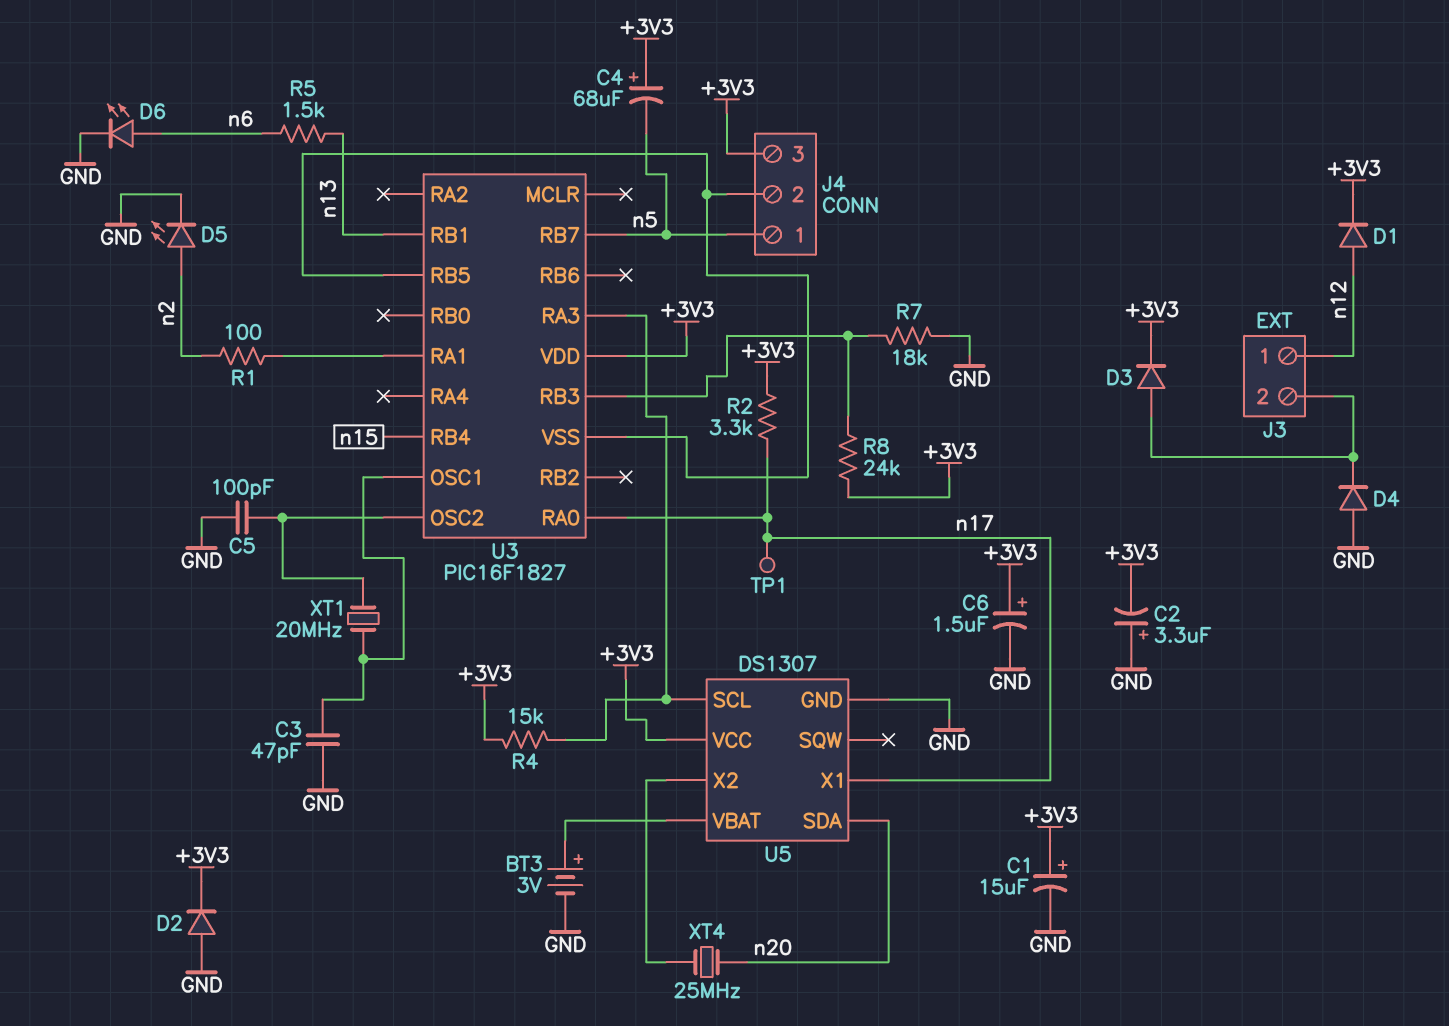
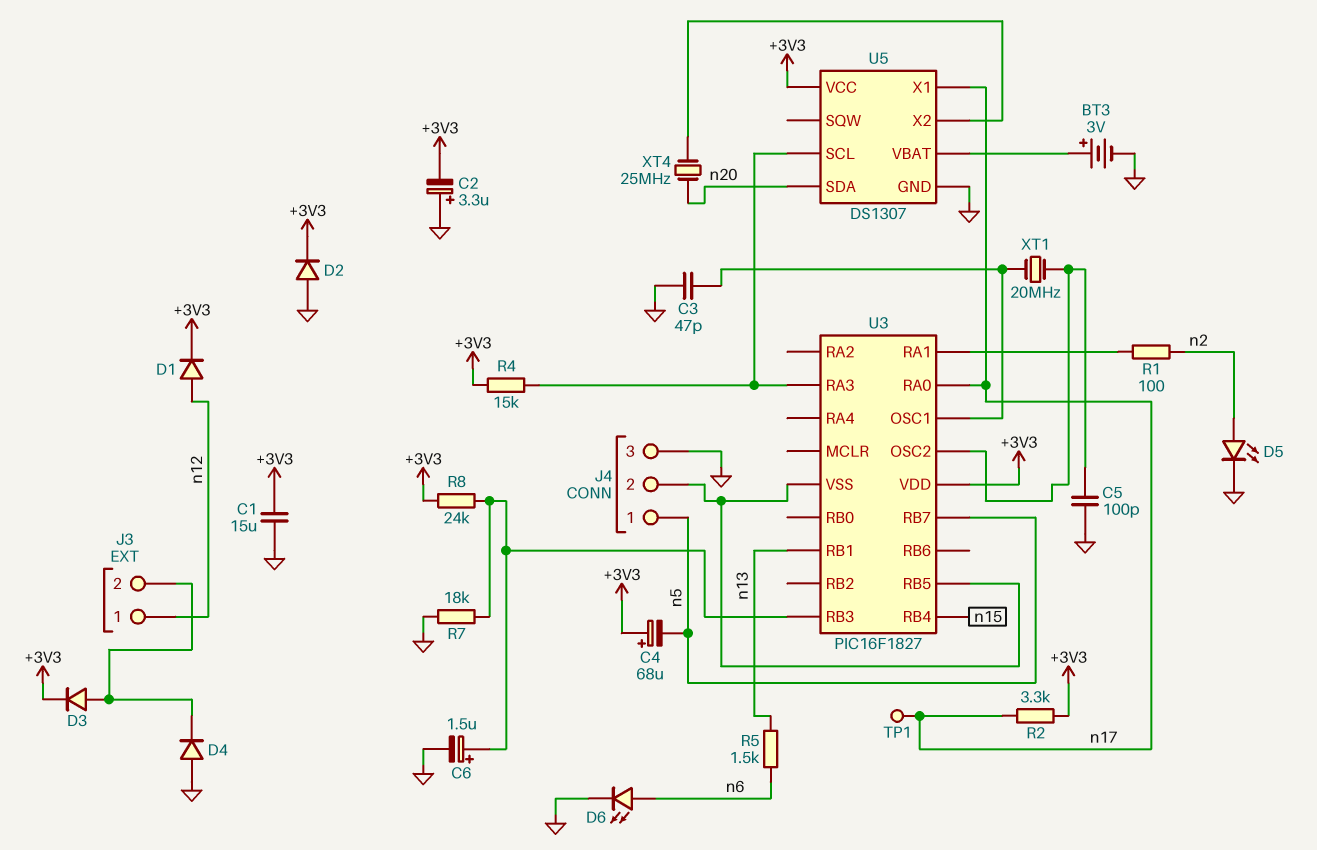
C1: 15uF (plus +3V3, minus GND) -> 15uF (+3V3, GND)
C6: 1.5uF (plus +3V3, minus GND) -> 1.5uF (plus U3/RB3, minus GND)
J4 pin 3: +3V3 -> GND

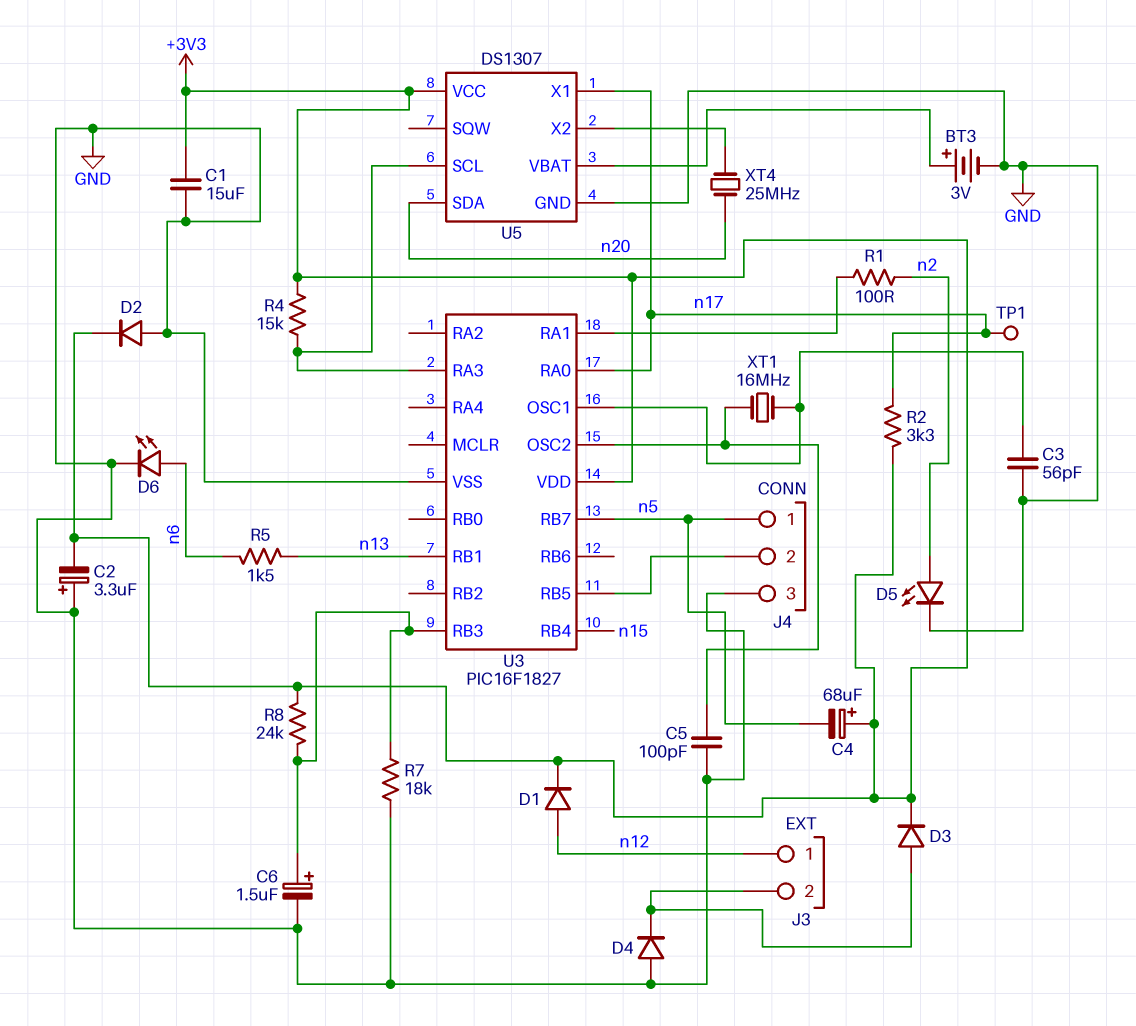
C3: 47pF (GND, U3/OSC1) -> 56pF (GND, U3/OSC1)
U3 pin VSS: J4/2 -> GND
XT1: 20MHz (U3/OSC1, U3/OSC2) -> 16MHz (U3/OSC1, U3/OSC2)

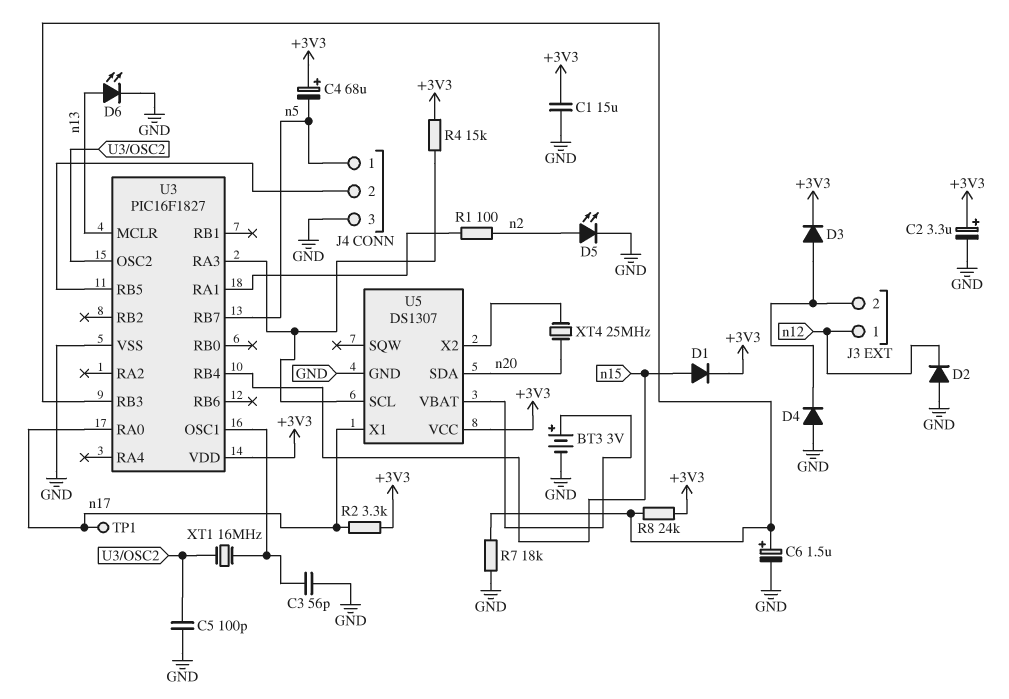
C2: 3.3uF (plus GND, minus +3V3) -> 3.3uF (plus +3V3, minus GND)
D1: diode (A n12, K +3V3) -> diode (A n15, K +3V3)
D2: diode (A GND, K +3V3) -> diode (A GND, K n12)
D6: LED (A n6, K GND) -> LED (A n13, K GND)
R5: 1.5k (n6, n13) -> none
U3 pin MCLR: none -> n13
U3 pin RB1: n13 -> none

